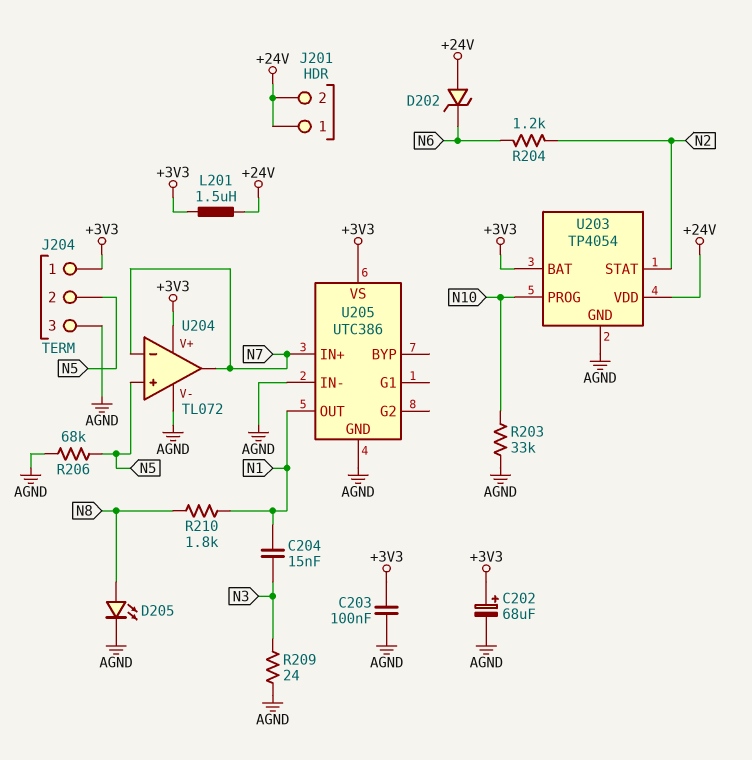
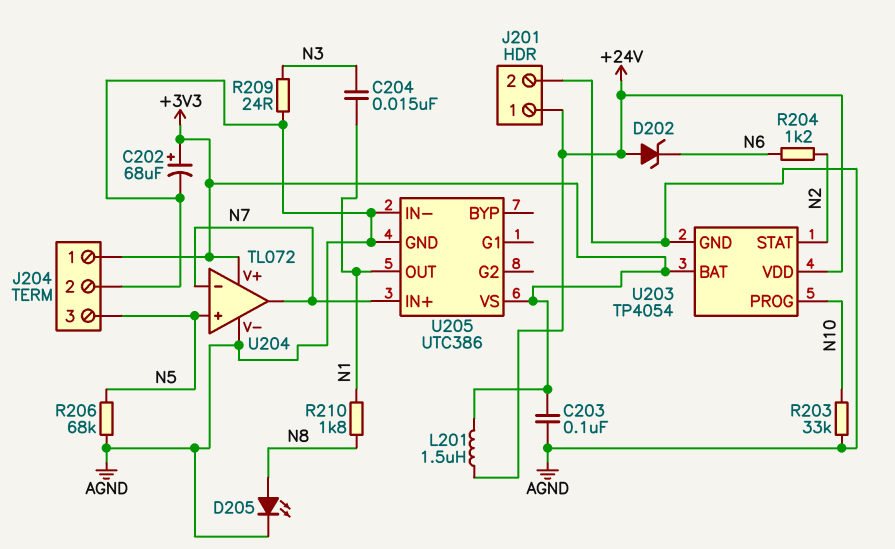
J201 pin 2: +24V -> AGND
J204 pin 2: N5 -> AGND
J204 pin 3: AGND -> N5

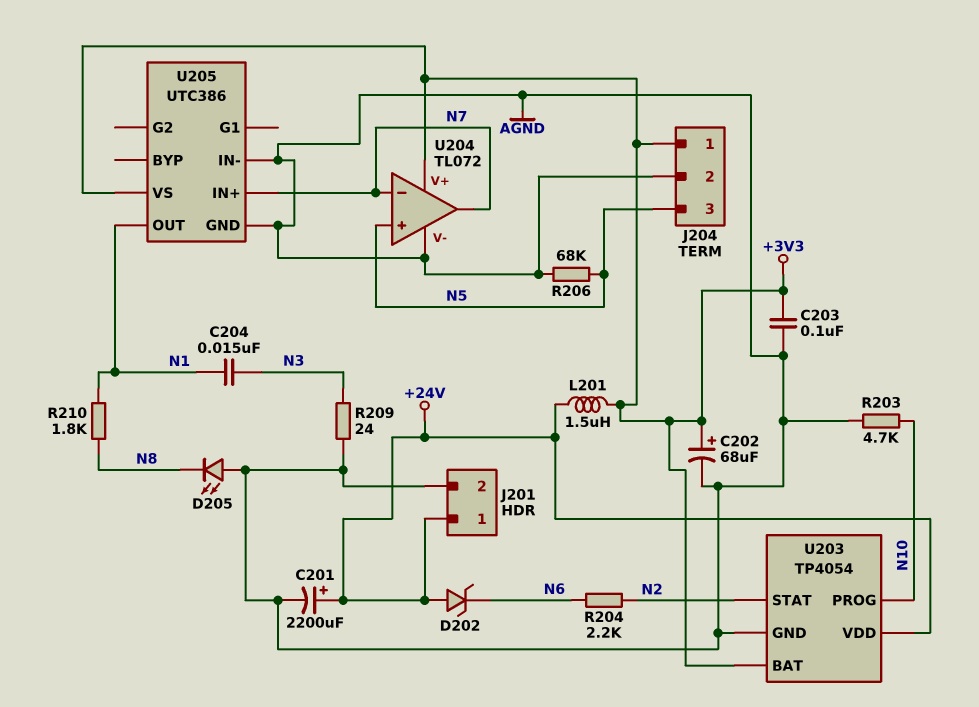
C201: none -> 2200uF (plus +24V, minus AGND)
D205: LED (A N8, K AGND) -> LED (A AGND, K N8)
R203: 33k (AGND, N10) -> 4.7k (AGND, N10)
R204: 1.2k (N2, N6) -> 2.2k (N2, N6)

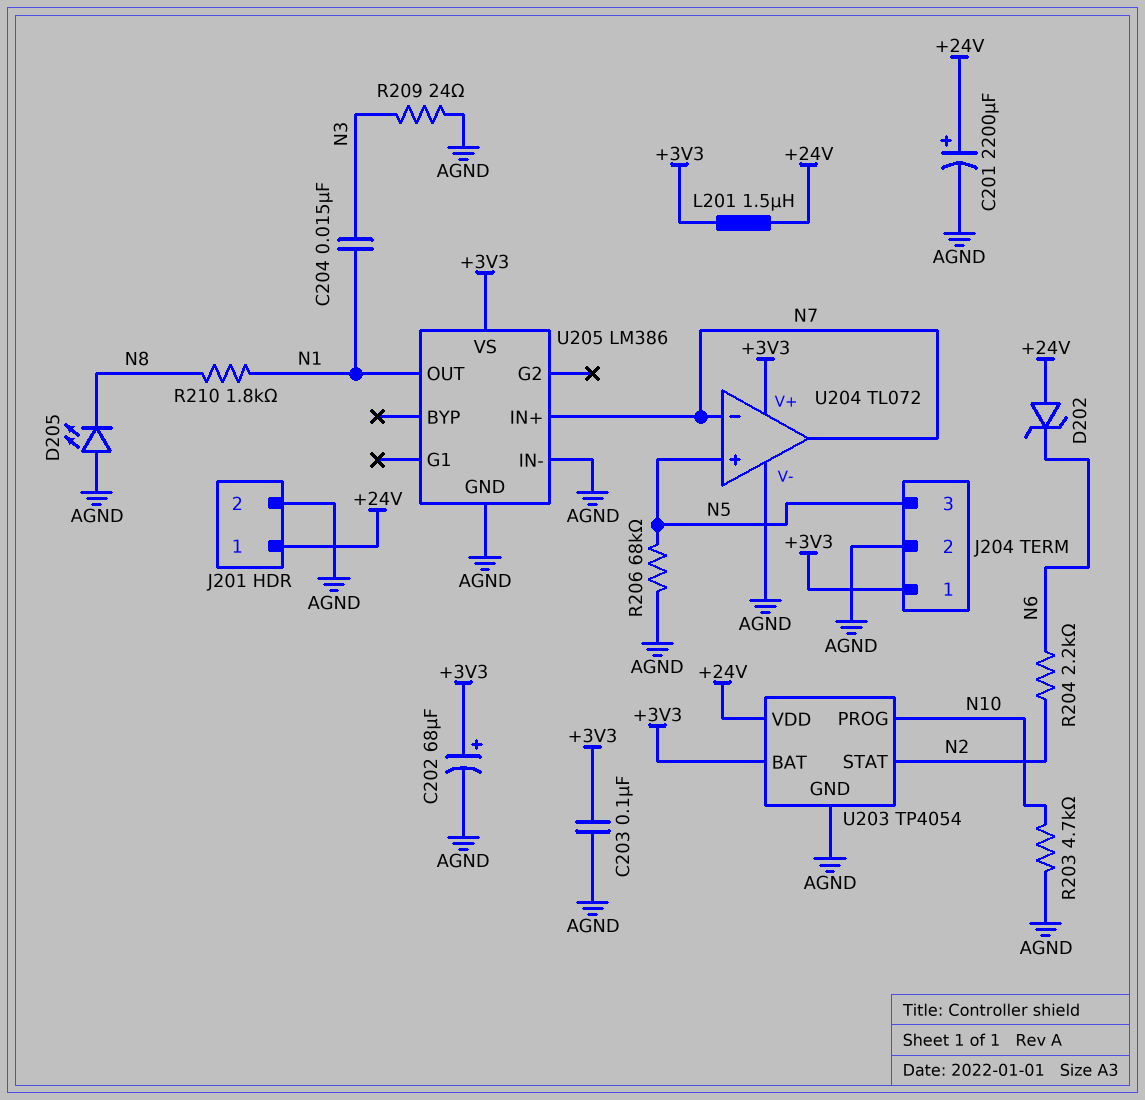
U205: UTC386 -> LM386

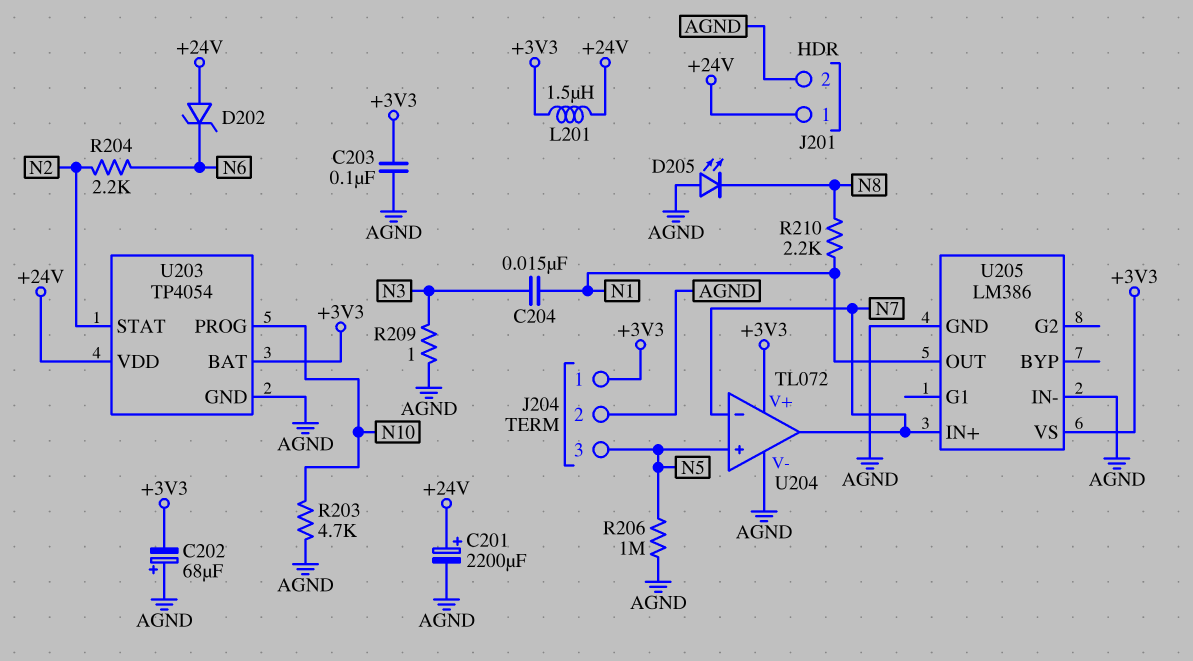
C202: 68uF (plus +3V3, minus AGND) -> 68uF (plus AGND, minus +3V3)
R206: 68k (AGND, N5) -> 1M (AGND, N5)
R209: 24 (AGND, N3) -> 1 (AGND, N3)
R210: 1.8k (N1, N8) -> 2.2k (N1, N8)

